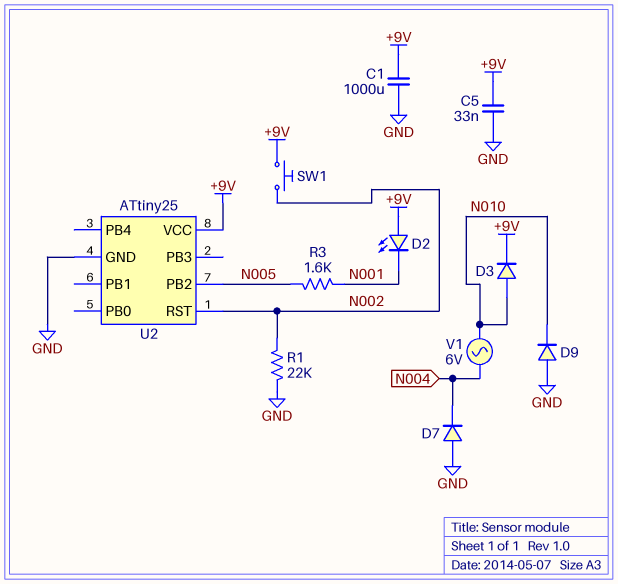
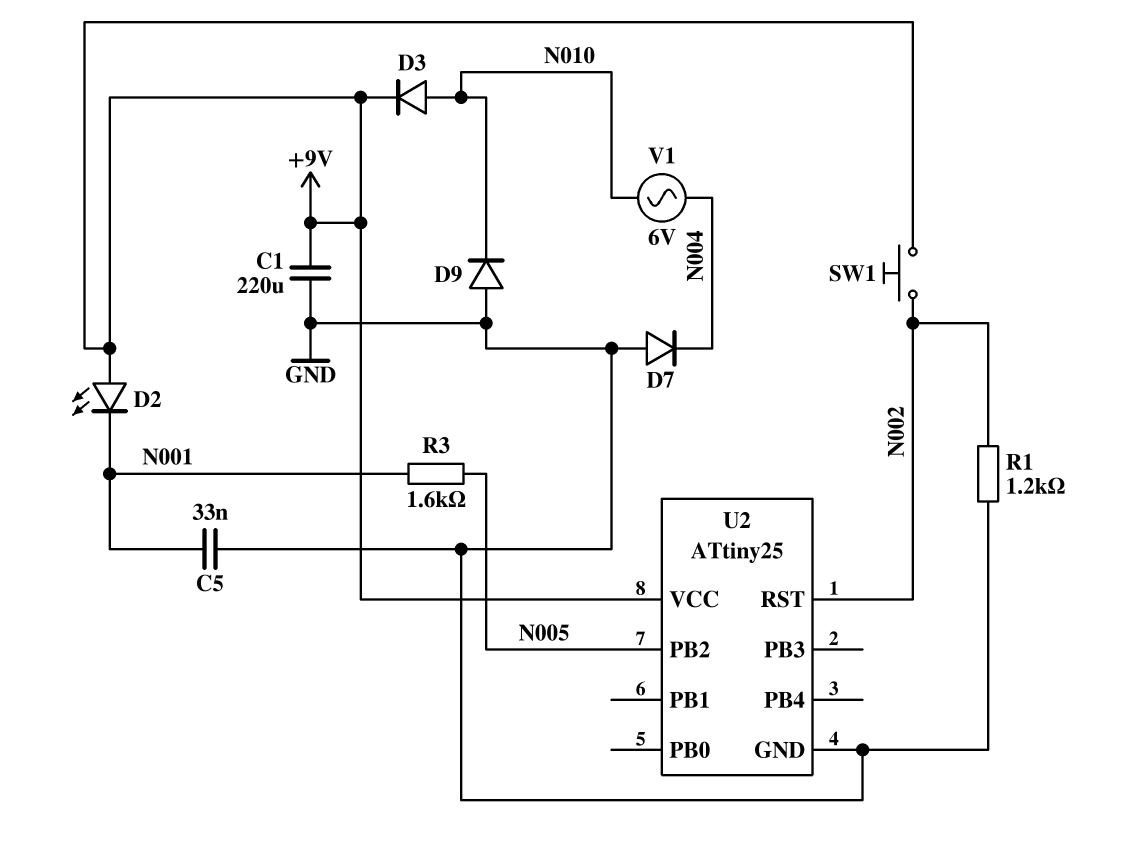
C1: 1000uF (+9V, GND) -> 220uF (+9V, GND)
C5: 33nF (+9V, GND) -> 33nF (GND, N001)
R1: 22k (GND, N002) -> 1.2k (GND, N002)

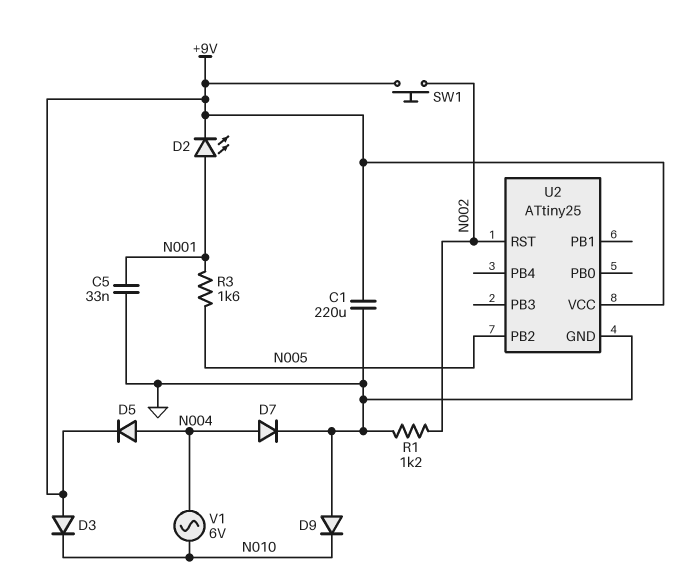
D2: LED (A +9V, K N001) -> LED (A N001, K +9V)
D3: diode (A N010, K +9V) -> diode (A +9V, K N010)
D5: none -> diode (A N004, K +9V)
D7: diode (A GND, K N004) -> diode (A N004, K GND)

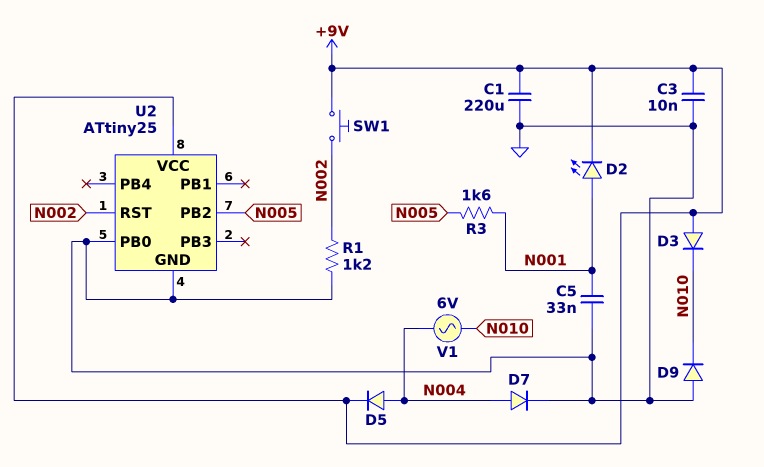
C3: none -> 10nF (+9V, GND)
U2 pin PB0: none -> GND

